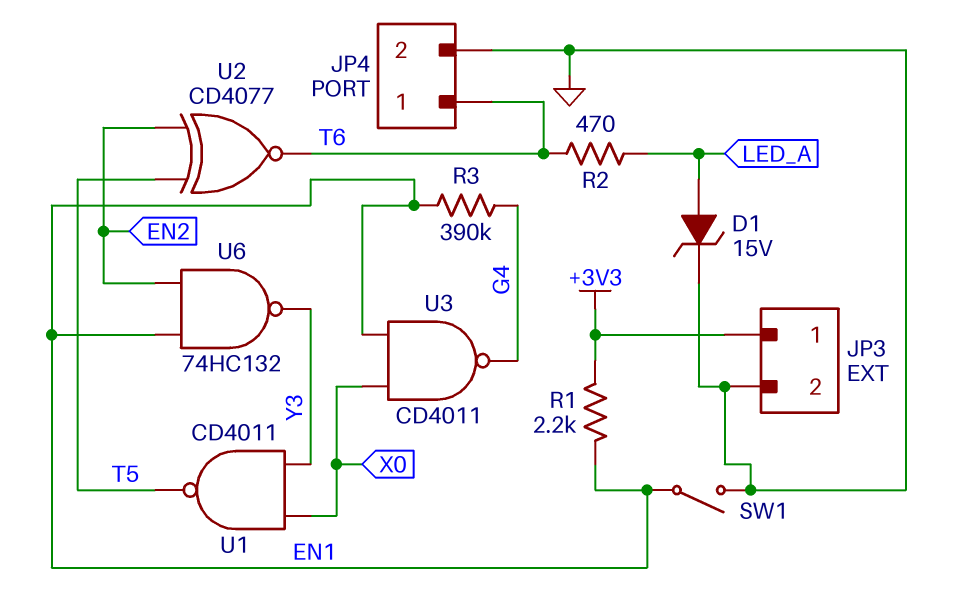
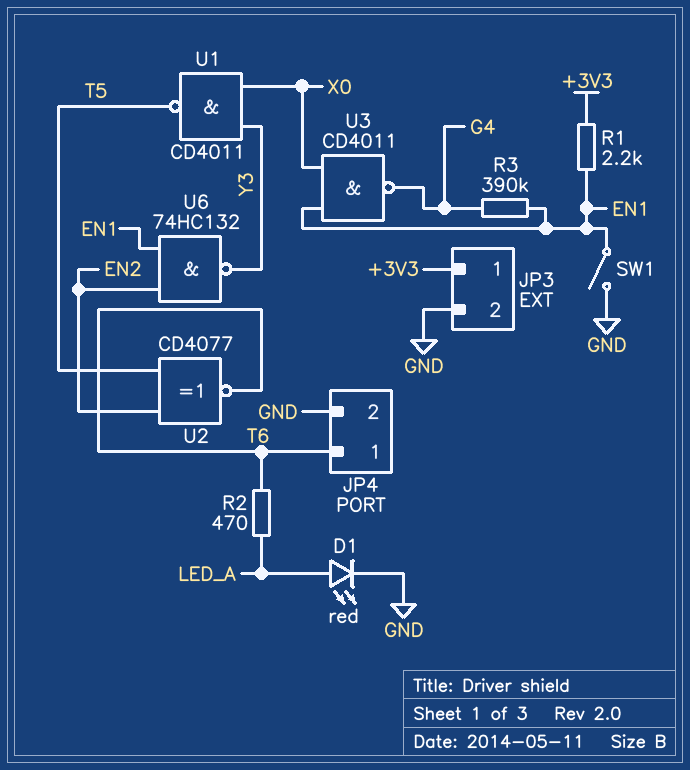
D1: zener 15V (A LED_A, K GND) -> LED red (A LED_A, K GND)

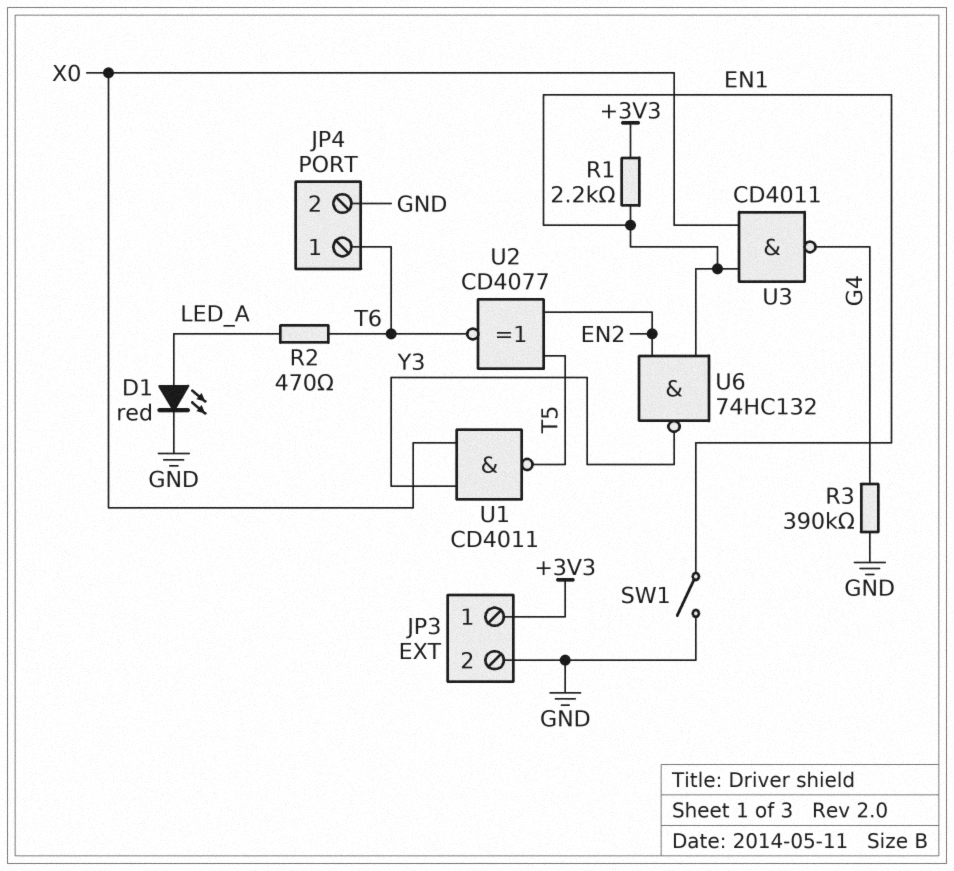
R3: 390k (EN1, G4) -> 390k (G4, GND)

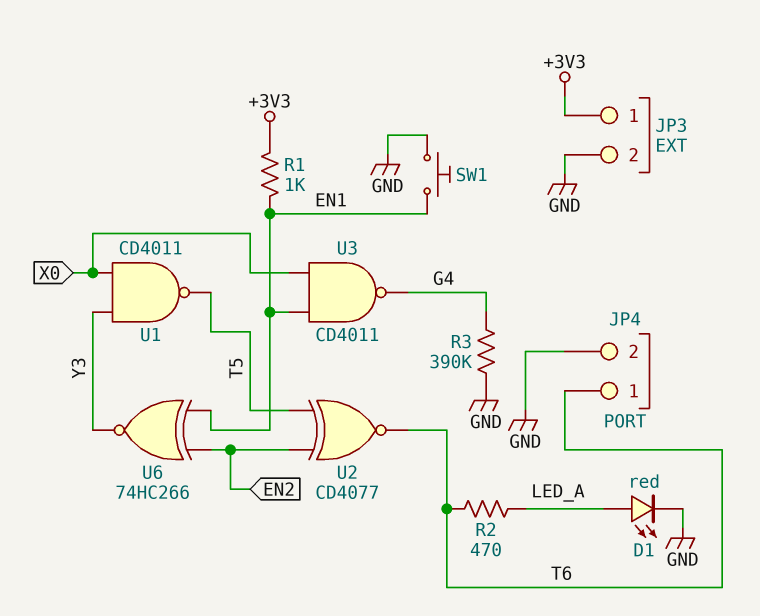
R1: 2.2k (+3V3, EN1) -> 1k (+3V3, EN1)
SW1: switch (EN1, GND) -> button (EN1, GND)
U6: NAND 74HC132 (in EN1, in EN2, out Y3) -> XNOR 74HC266 (in EN1, in EN2, out Y3)

